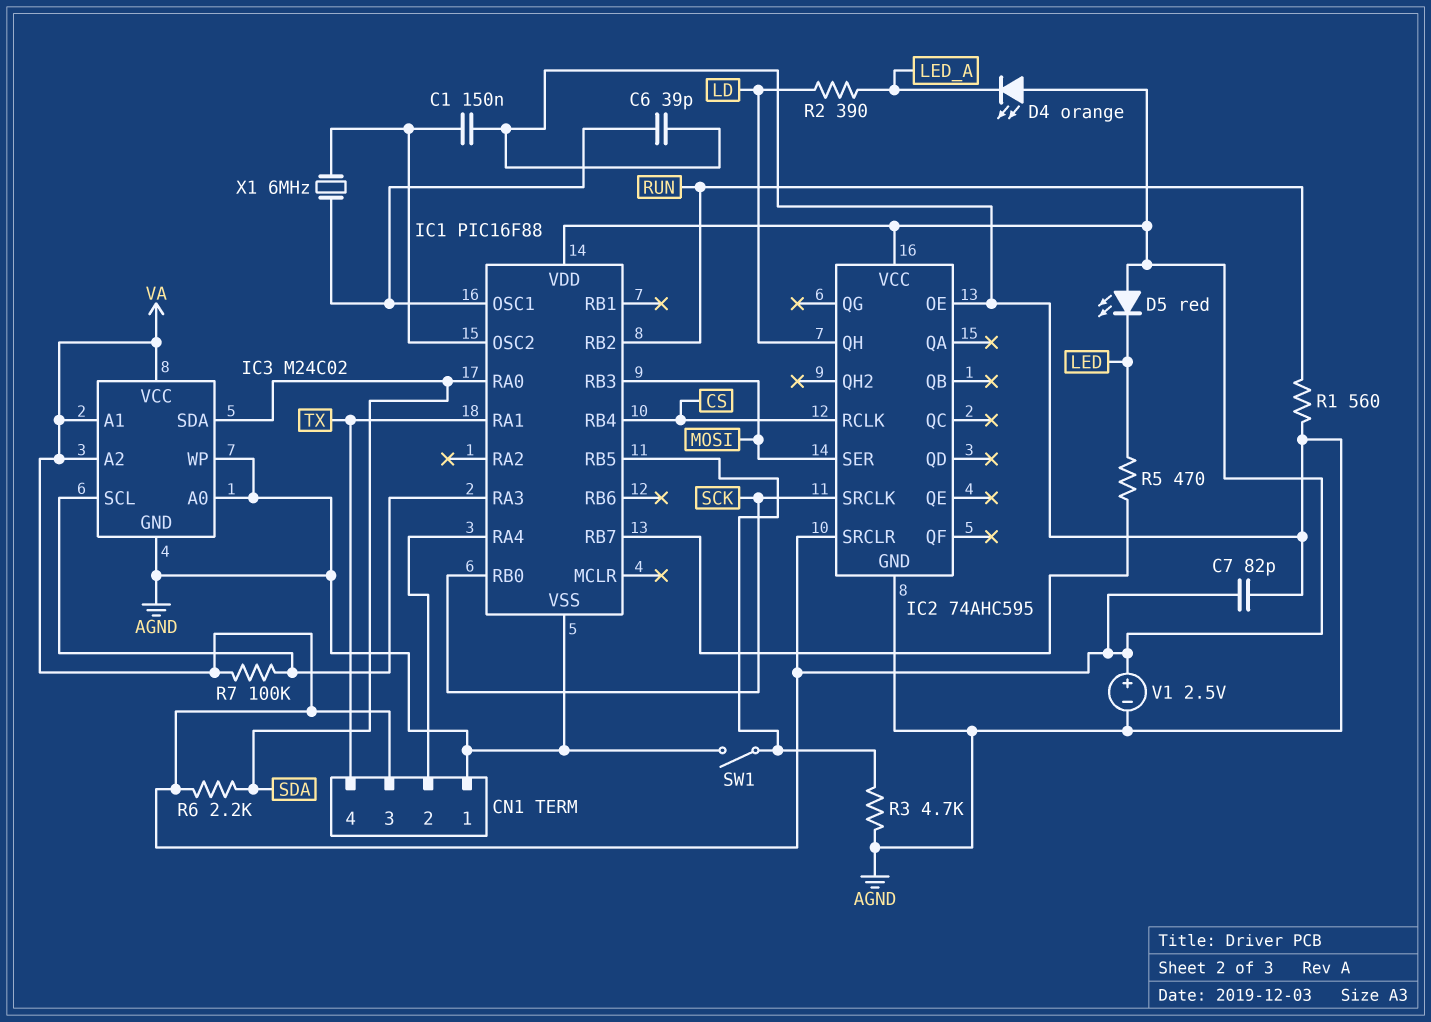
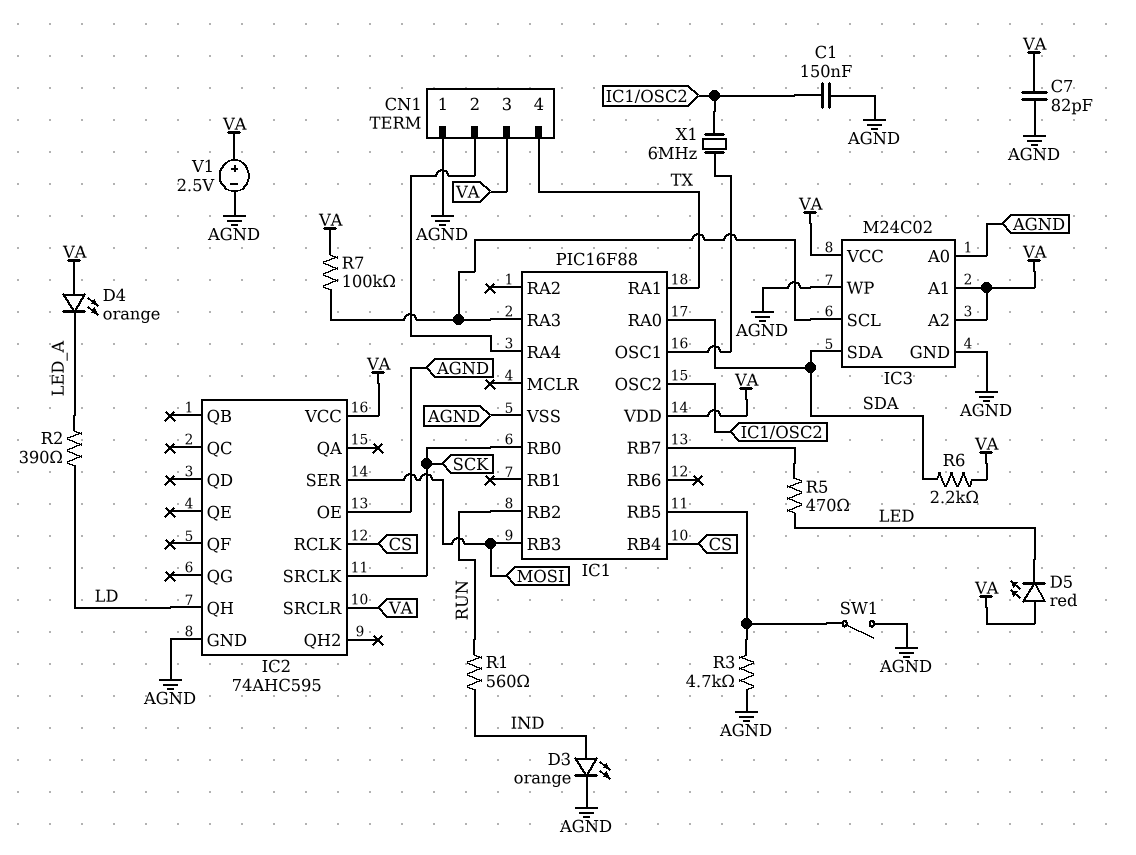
C6: 39pF (AGND, IC1/OSC1) -> none
D3: none -> LED orange (A IND, K AGND)
R1: 560 (AGND, RUN) -> 560 (IND, RUN)

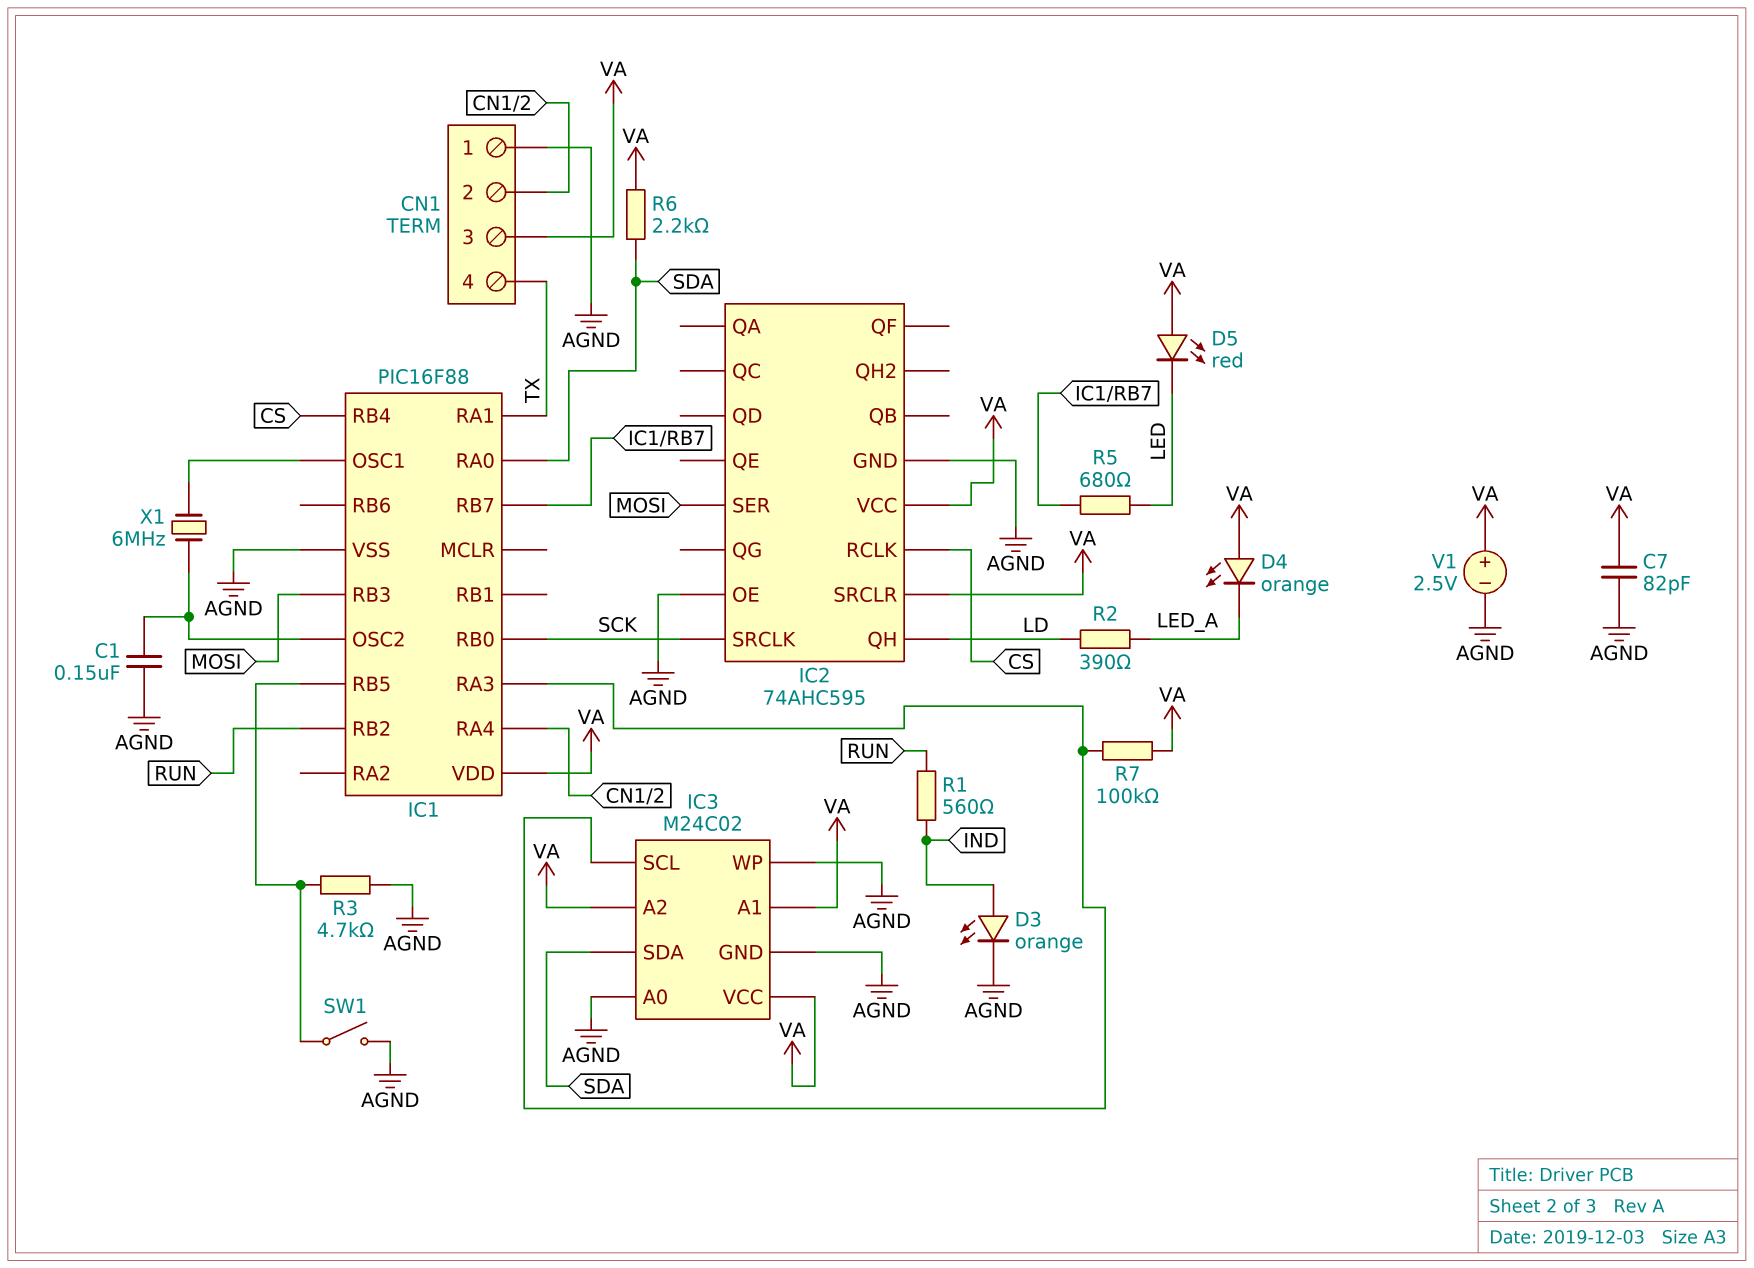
R5: 470 (IC1/RB7, LED) -> 680 (IC1/RB7, LED)

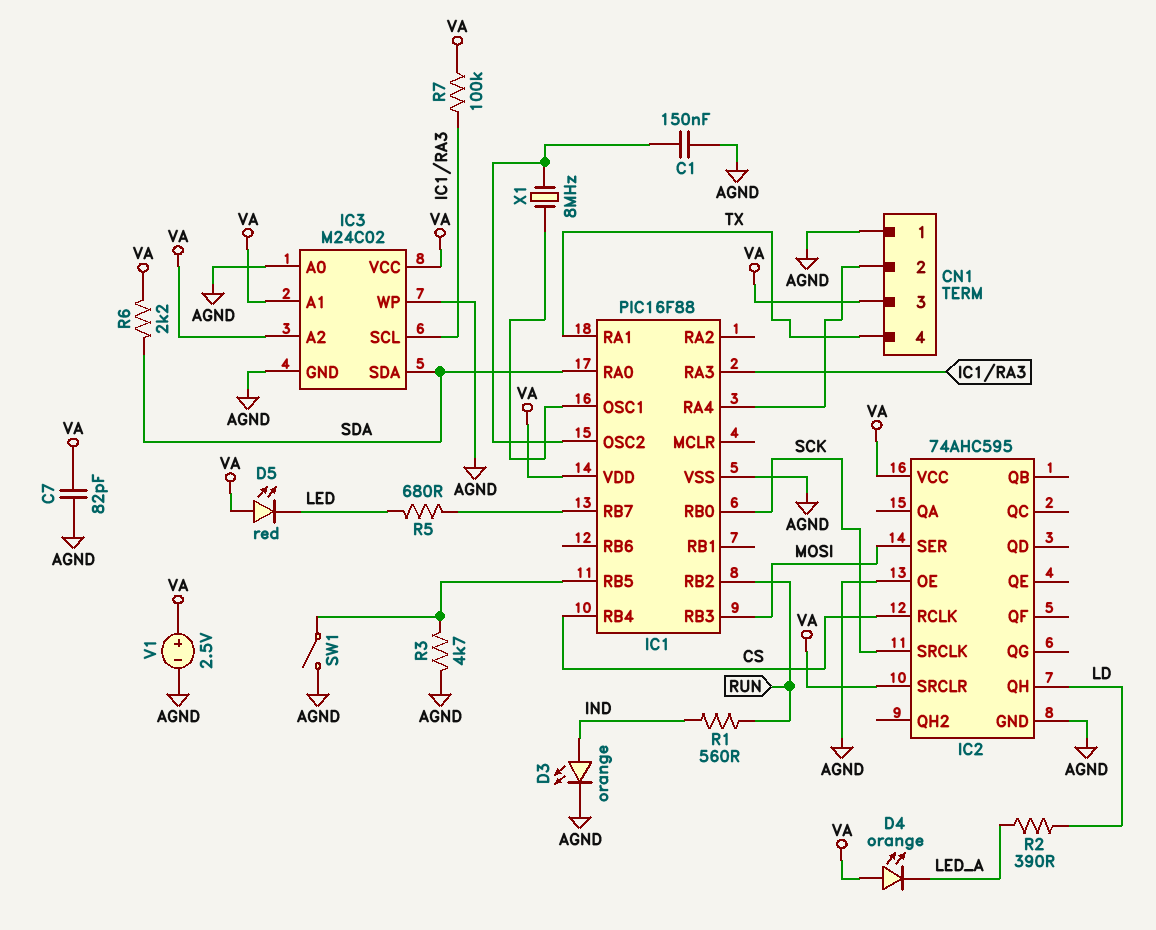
X1: 6MHz (IC1/OSC1, IC1/OSC2) -> 8MHz (IC1/OSC1, IC1/OSC2)

